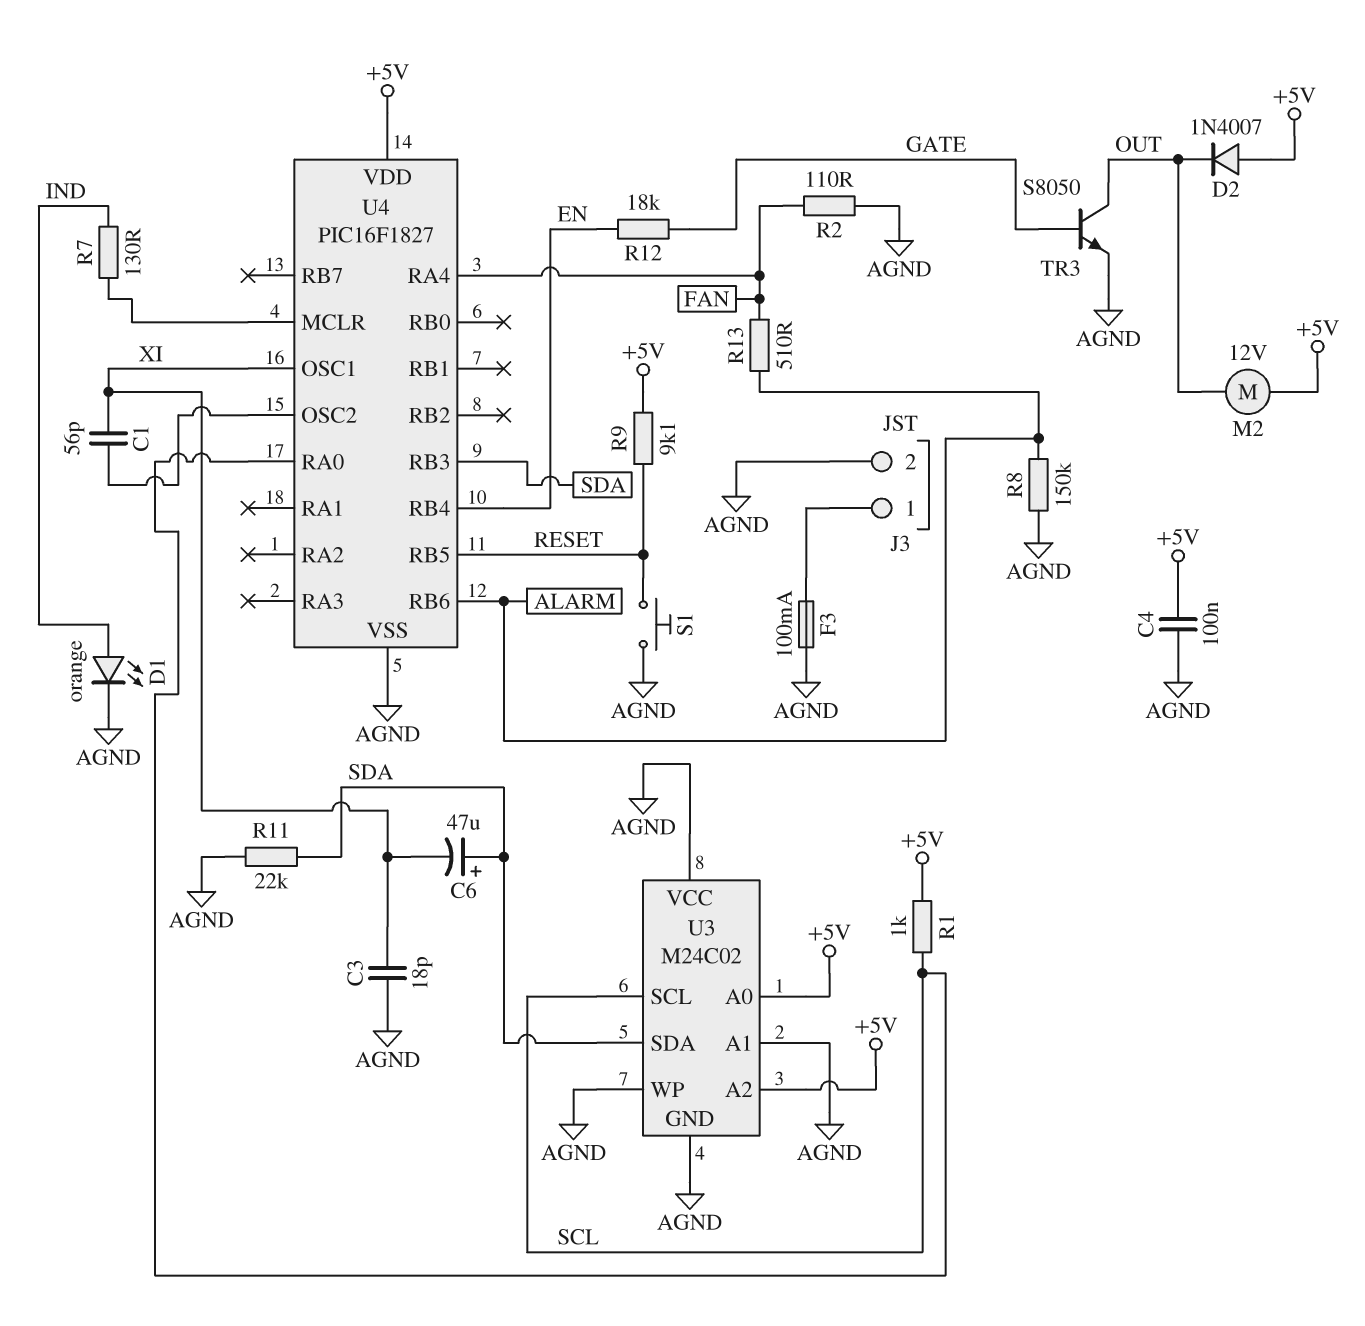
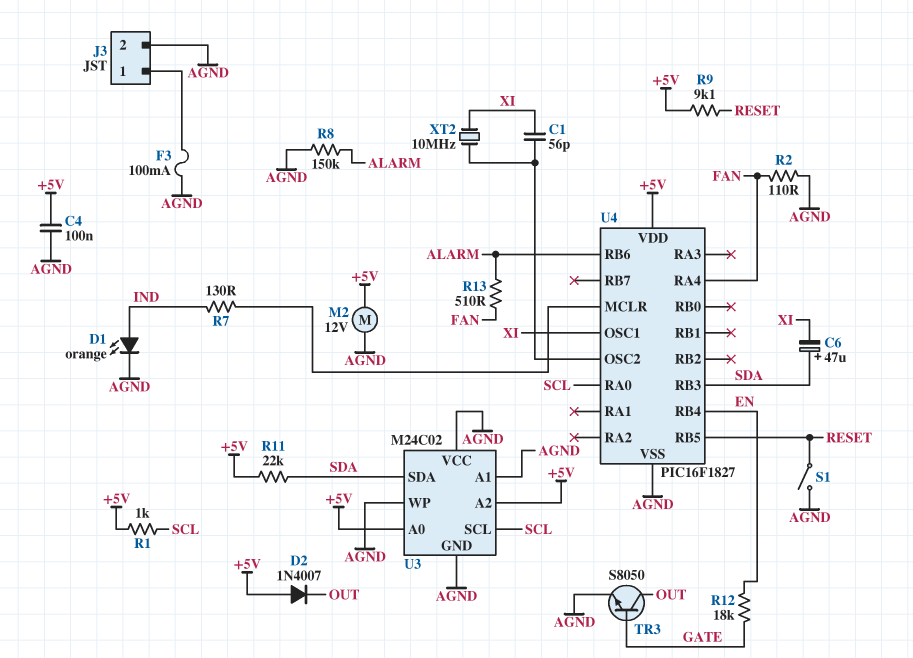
C3: 18pF (AGND, XI) -> none
M2: motor 12V (+5V, OUT) -> motor 12V (+5V, AGND)
R11: 22k (AGND, SDA) -> 22k (+5V, SDA)
S1: button (AGND, RESET) -> switch (AGND, RESET)
XT2: none -> 10MHz (U4/OSC2, XI)

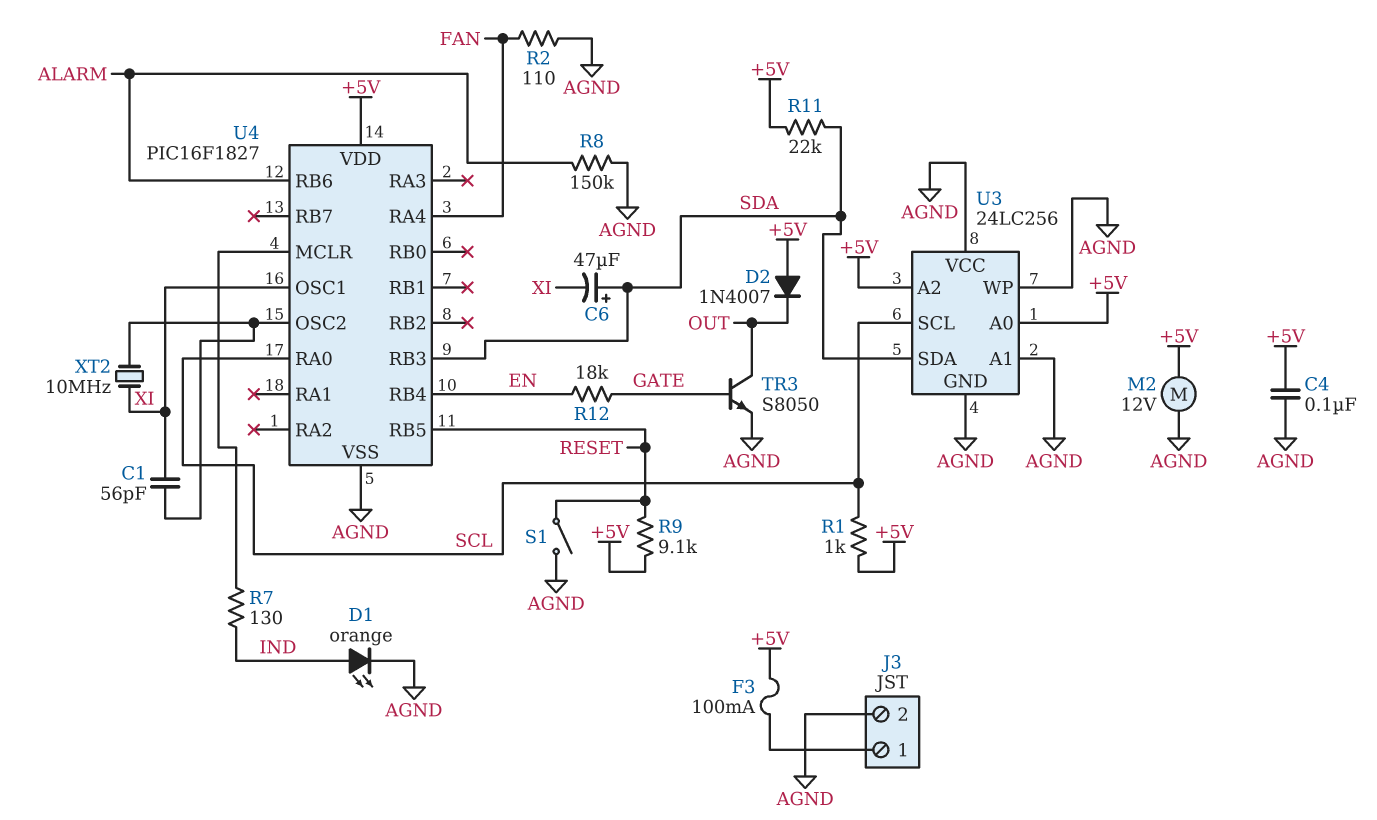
F3: 100mA (AGND, J3/1) -> 100mA (+5V, J3/1)
R13: 510 (ALARM, FAN) -> none
U3: M24C02 -> 24LC256

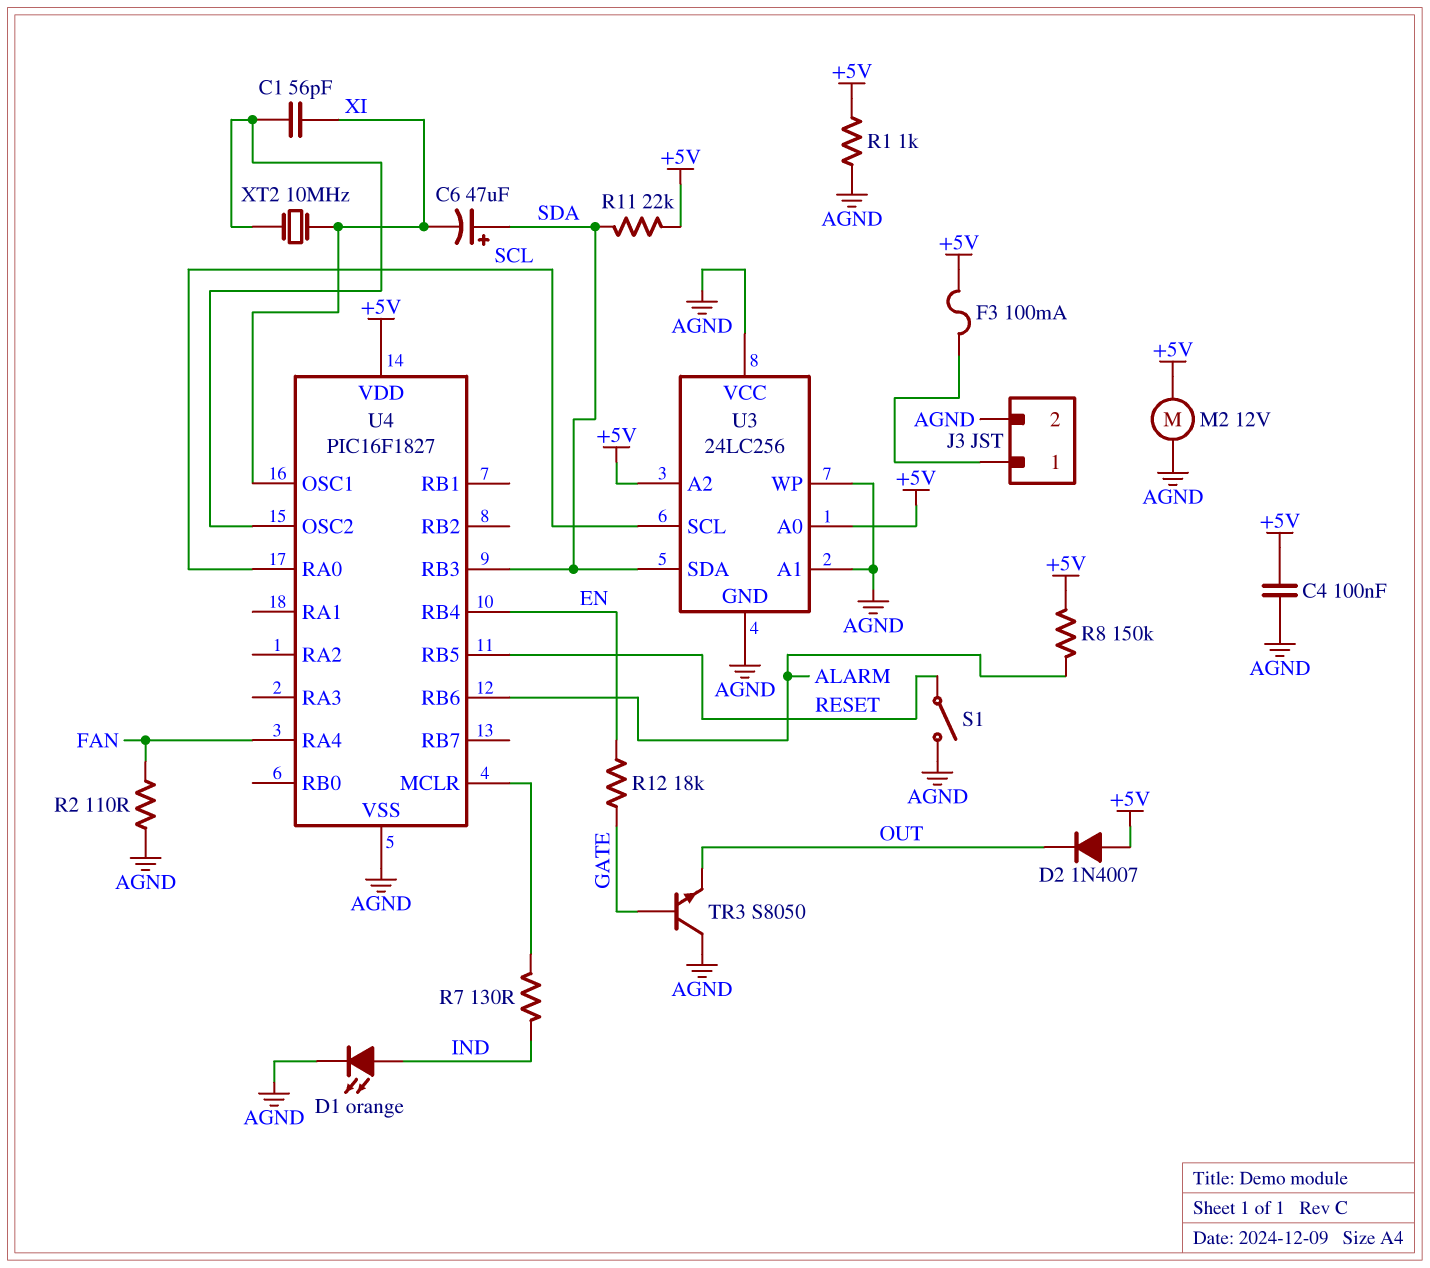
R1: 1k (+5V, SCL) -> 1k (+5V, AGND)
R8: 150k (AGND, ALARM) -> 150k (+5V, ALARM)
R9: 9.1k (+5V, RESET) -> none
TR3: NPN S8050 (B GATE, C OUT, E AGND) -> NPN S8050 (B GATE, C AGND, E OUT)

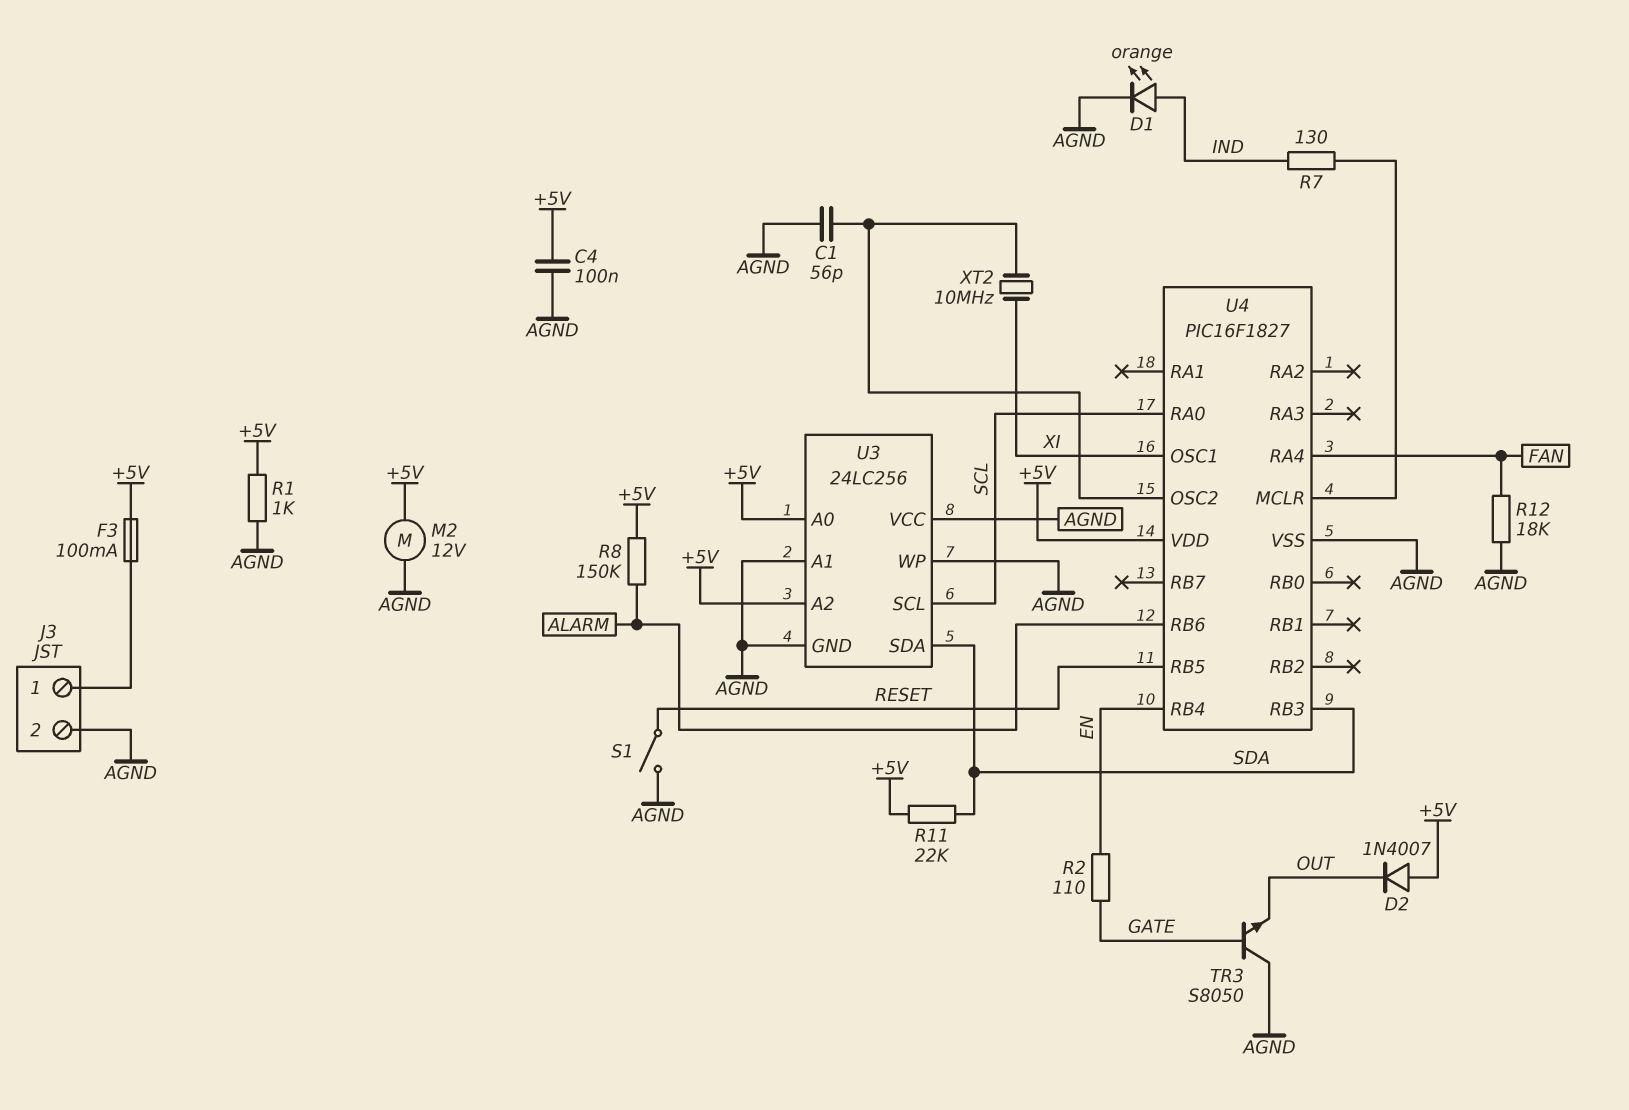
C1: 56pF (U4/OSC2, XI) -> 56pF (AGND, U4/OSC2)
C6: 47uF (plus SDA, minus XI) -> none
R2: 110 (AGND, FAN) -> 110 (EN, GATE)
R12: 18k (EN, GATE) -> 18k (AGND, FAN)

